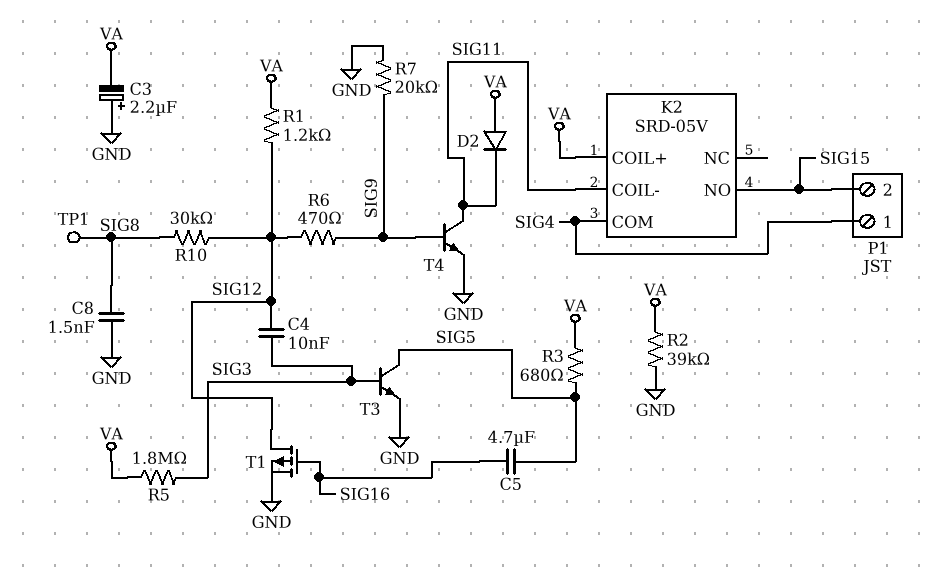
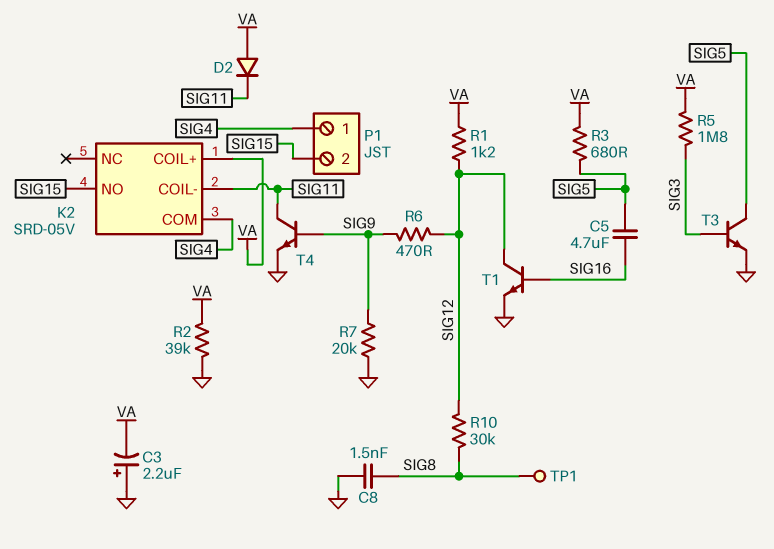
C4: 10nF (SIG3, SIG12) -> none
T1: PMOS (G SIG16, D SIG12, S GND) -> NPN (B SIG16, C SIG12, E GND)

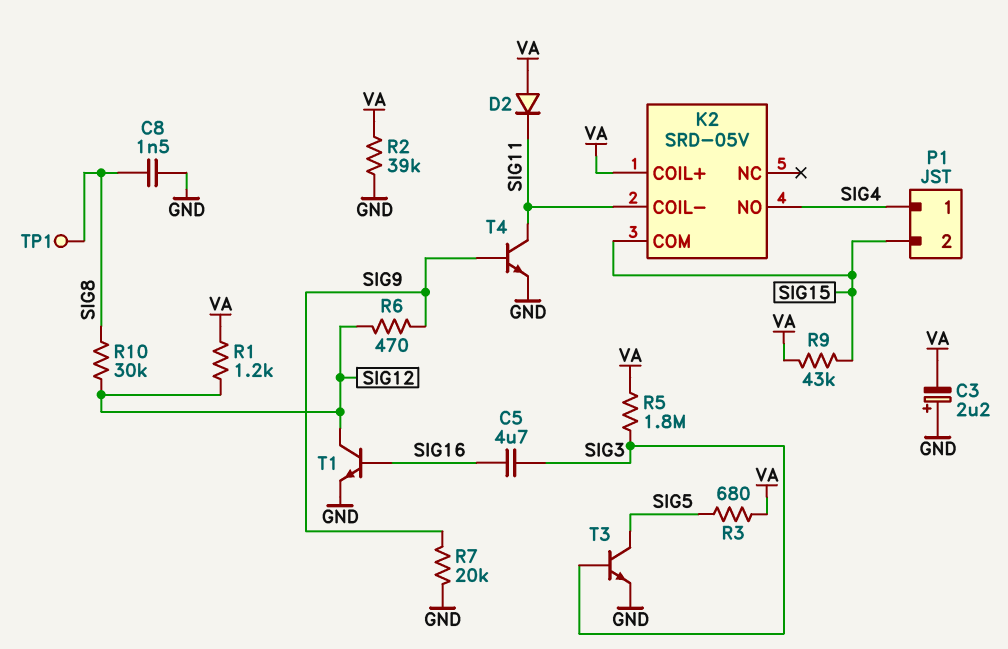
C5: 4.7uF (SIG5, SIG16) -> 4.7uF (SIG3, SIG16)
K2 pin COM: SIG4 -> SIG15
K2 pin NO: SIG15 -> SIG4
R9: none -> 43k (SIG15, VA)

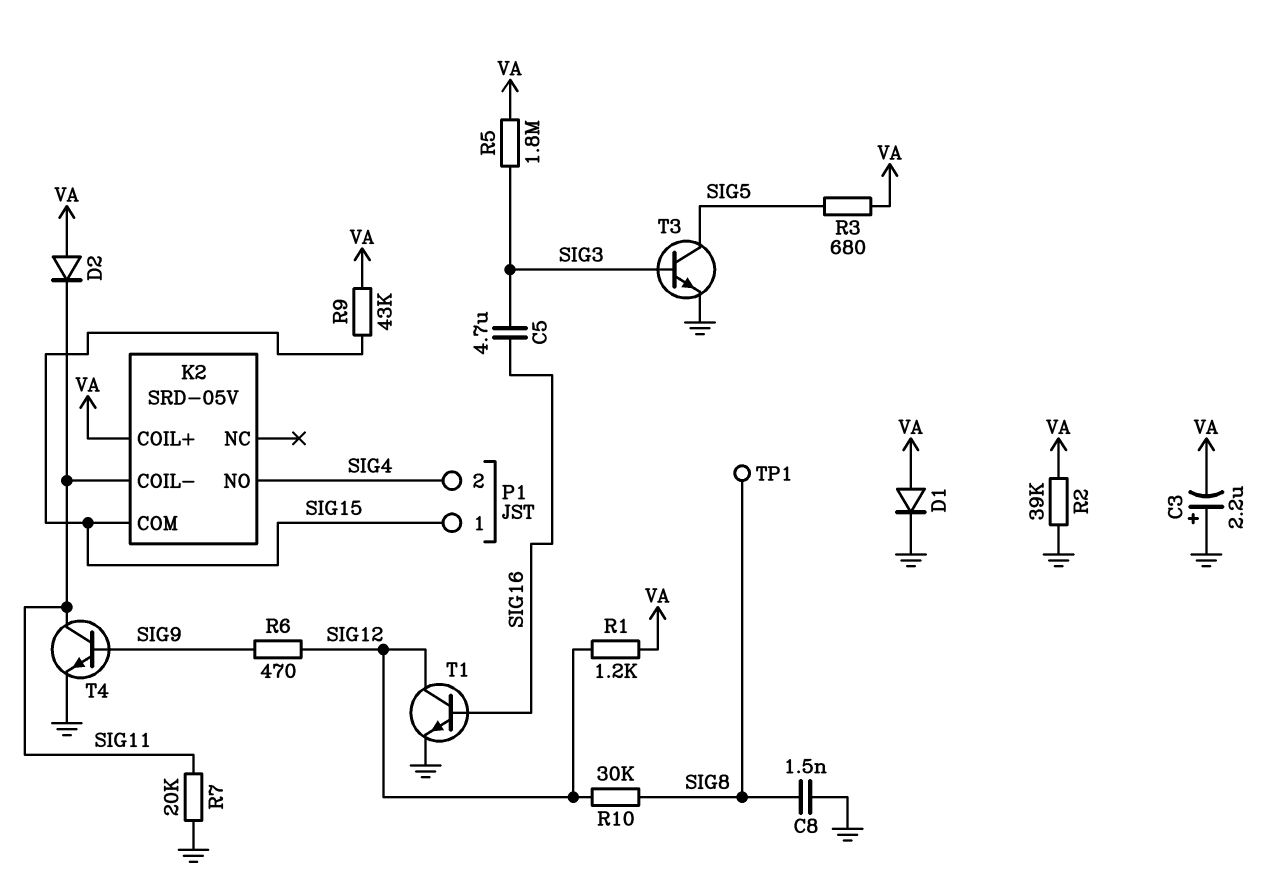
D1: none -> diode (A VA, K GND)
P1 pin 1: SIG4 -> SIG15
P1 pin 2: SIG15 -> SIG4
R7: 20k (GND, SIG9) -> 20k (GND, SIG11)

